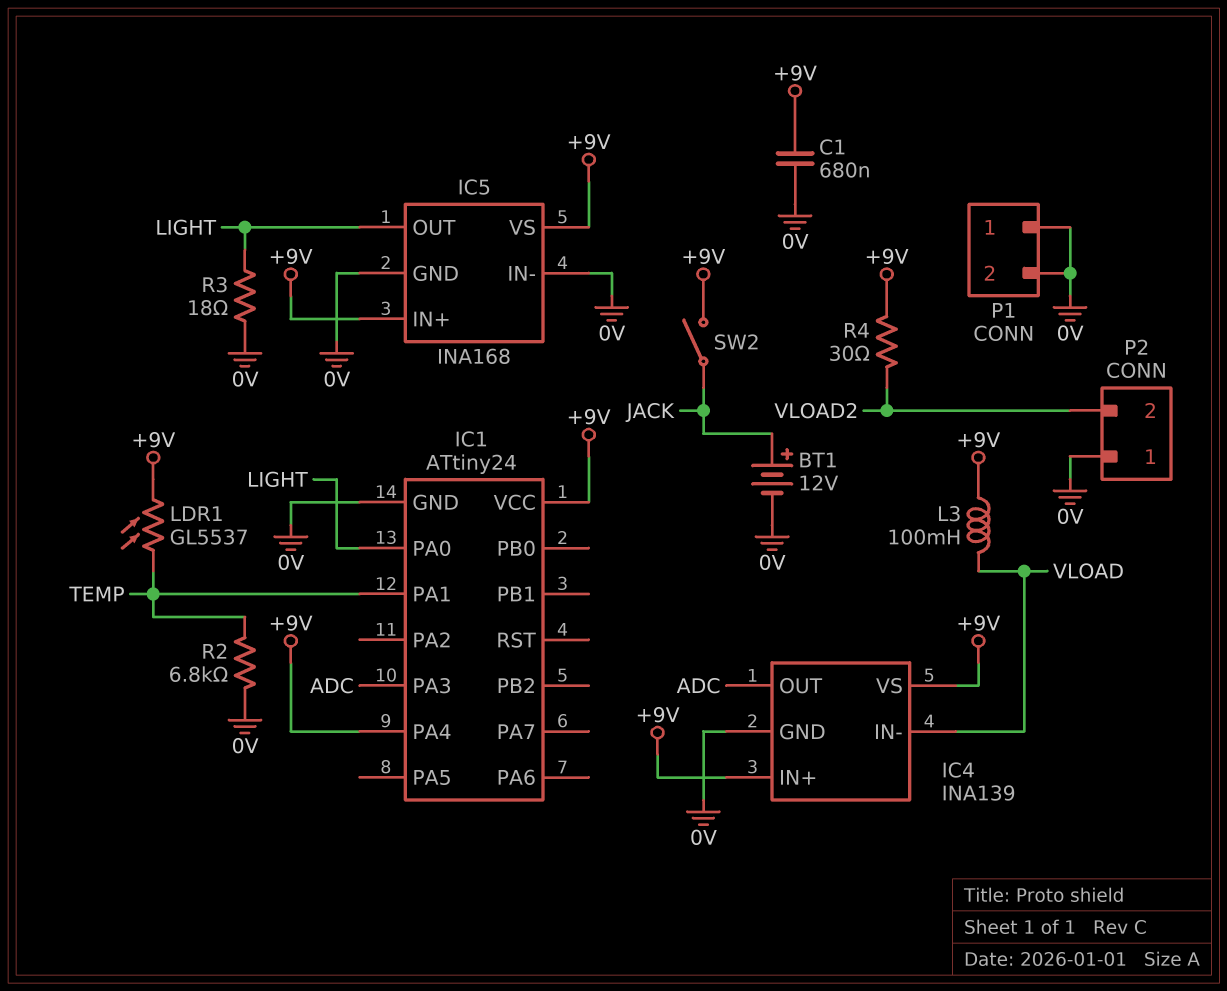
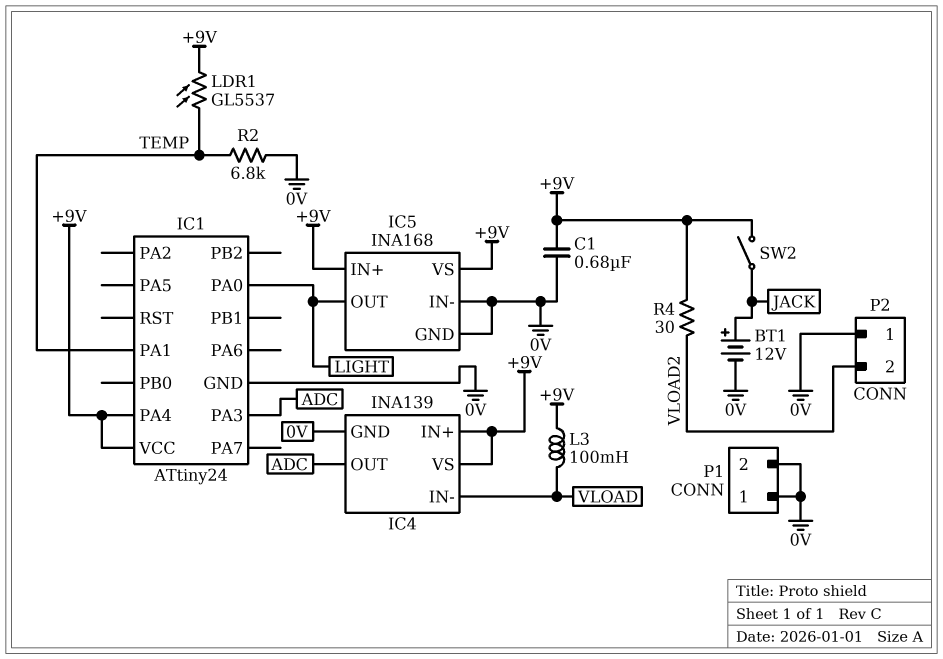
R3: 18 (0V, LIGHT) -> none

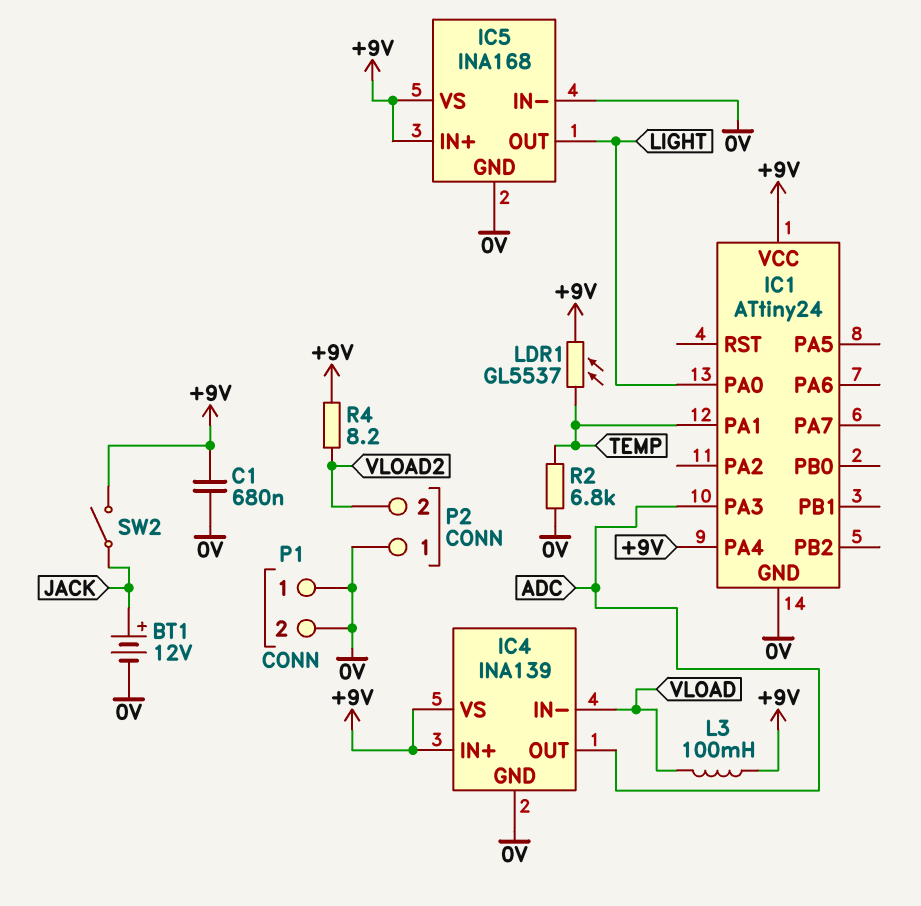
R4: 30 (+9V, VLOAD2) -> 8.2 (+9V, VLOAD2)

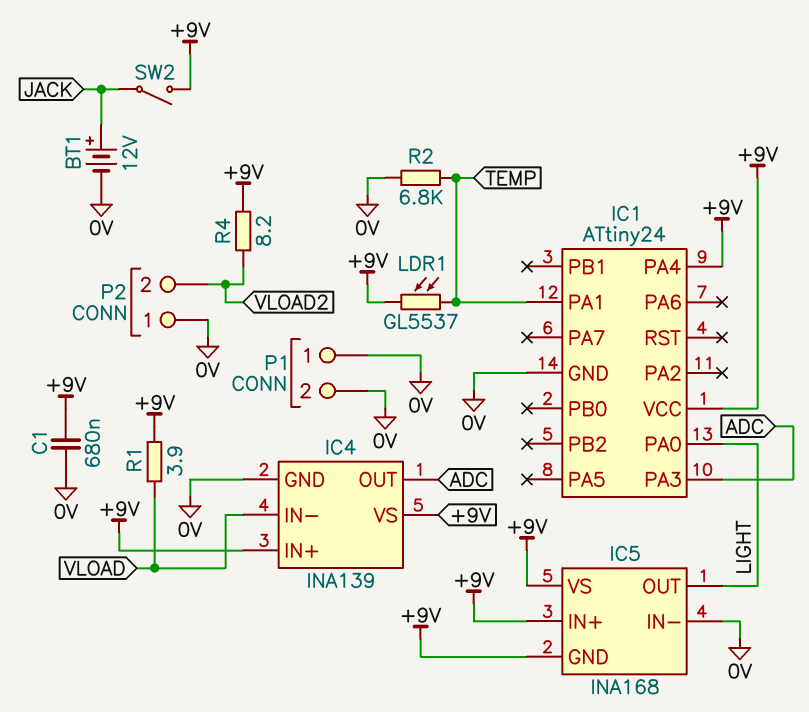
IC5 pin GND: 0V -> +9V
L3: 100mH (+9V, VLOAD) -> none
R1: none -> 3.9 (+9V, VLOAD)

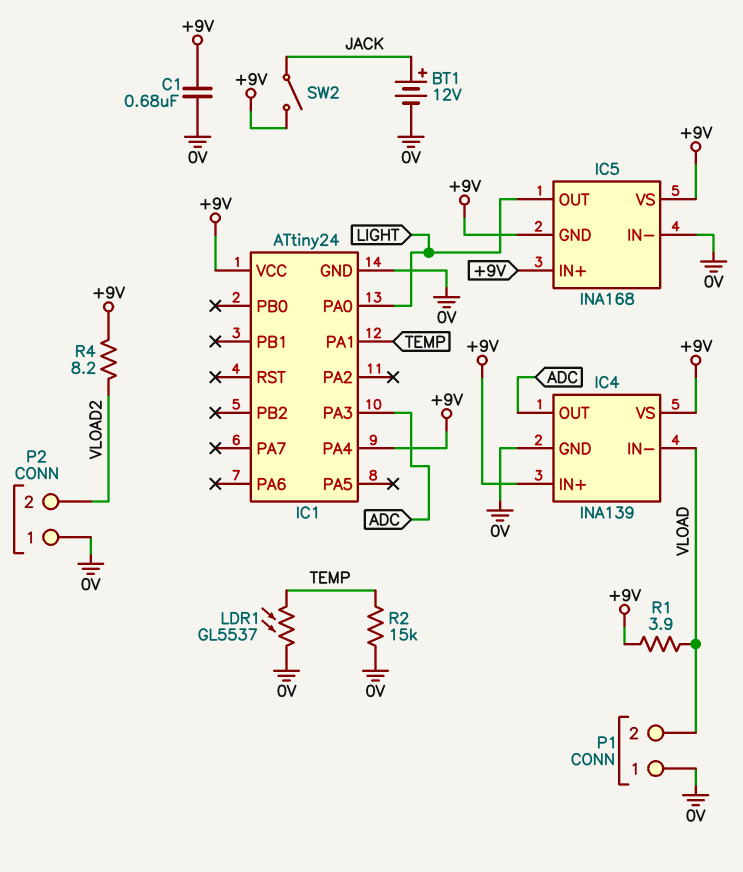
LDR1: GL5537 (+9V, TEMP) -> GL5537 (0V, TEMP)
P1 pin 2: 0V -> VLOAD
R2: 6.8k (0V, TEMP) -> 15k (0V, TEMP)

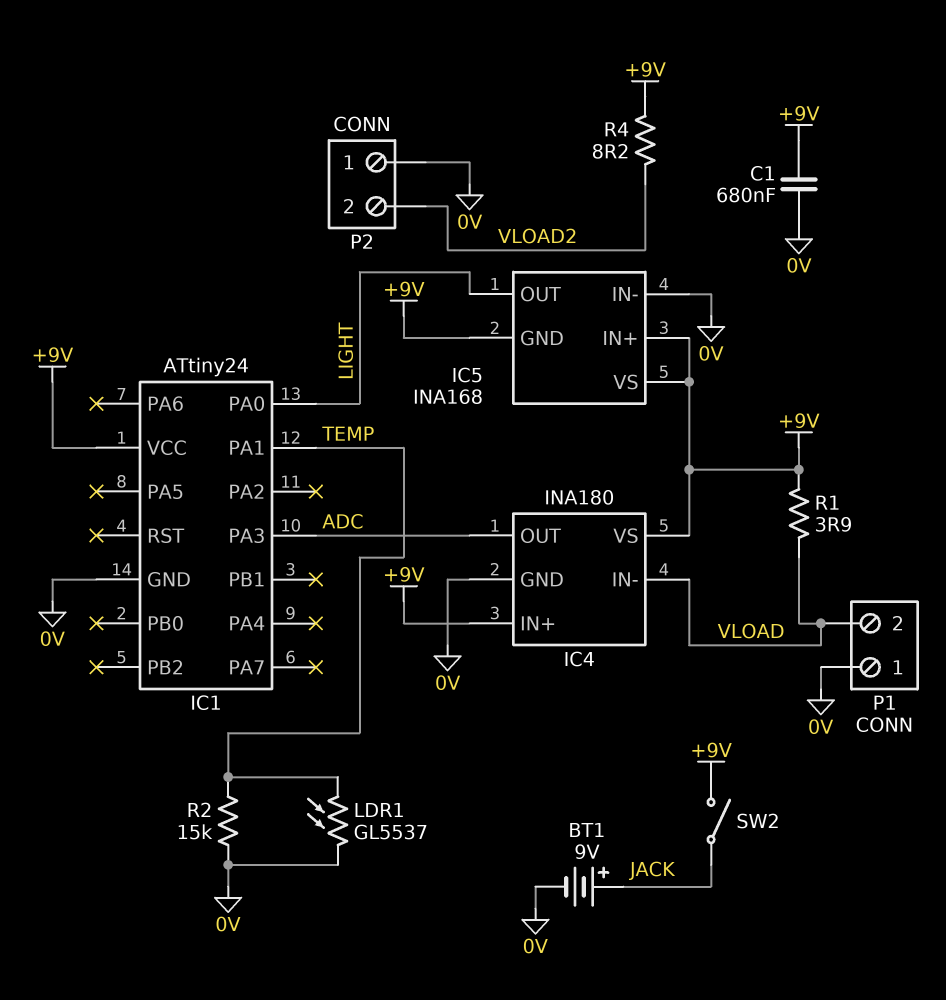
BT1: 12V (plus JACK, minus 0V) -> 9V (plus JACK, minus 0V)
IC1 pin PA4: +9V -> none
IC4: INA139 -> INA180

